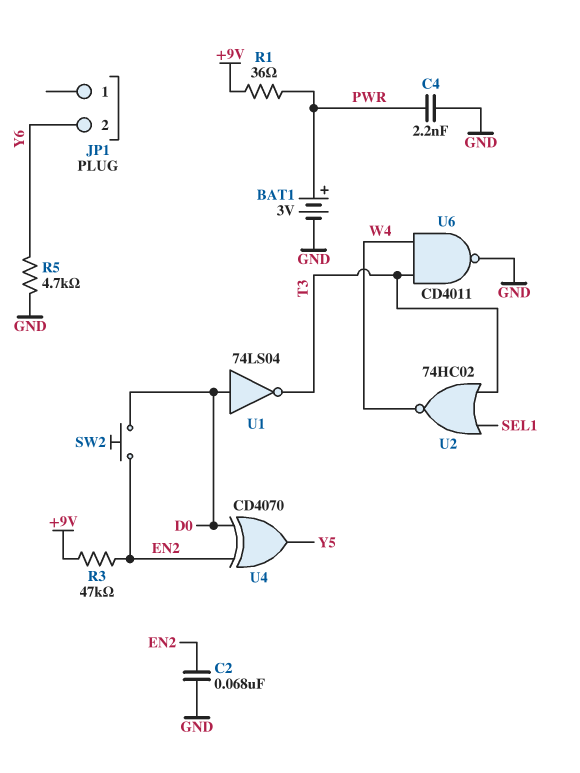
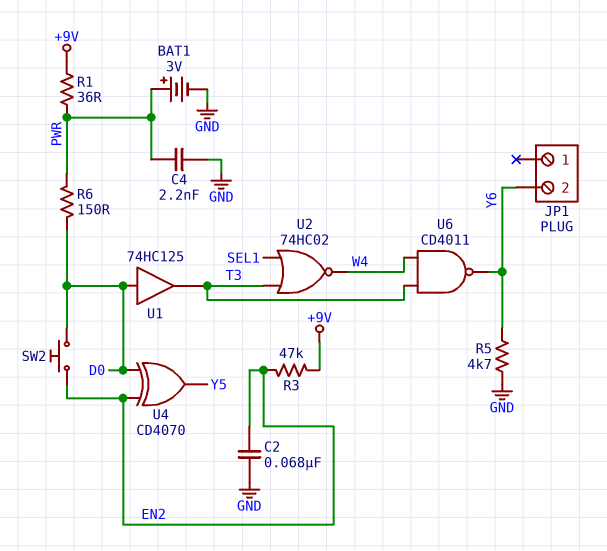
R6: none -> 150 (D0, PWR)
U1: NOT 74LS04 (in D0, out T3) -> buffer 74HC125 (in D0, out T3)
U6: NAND CD4011 (in T3, in W4, out GND) -> NAND CD4011 (in T3, in W4, out Y6)

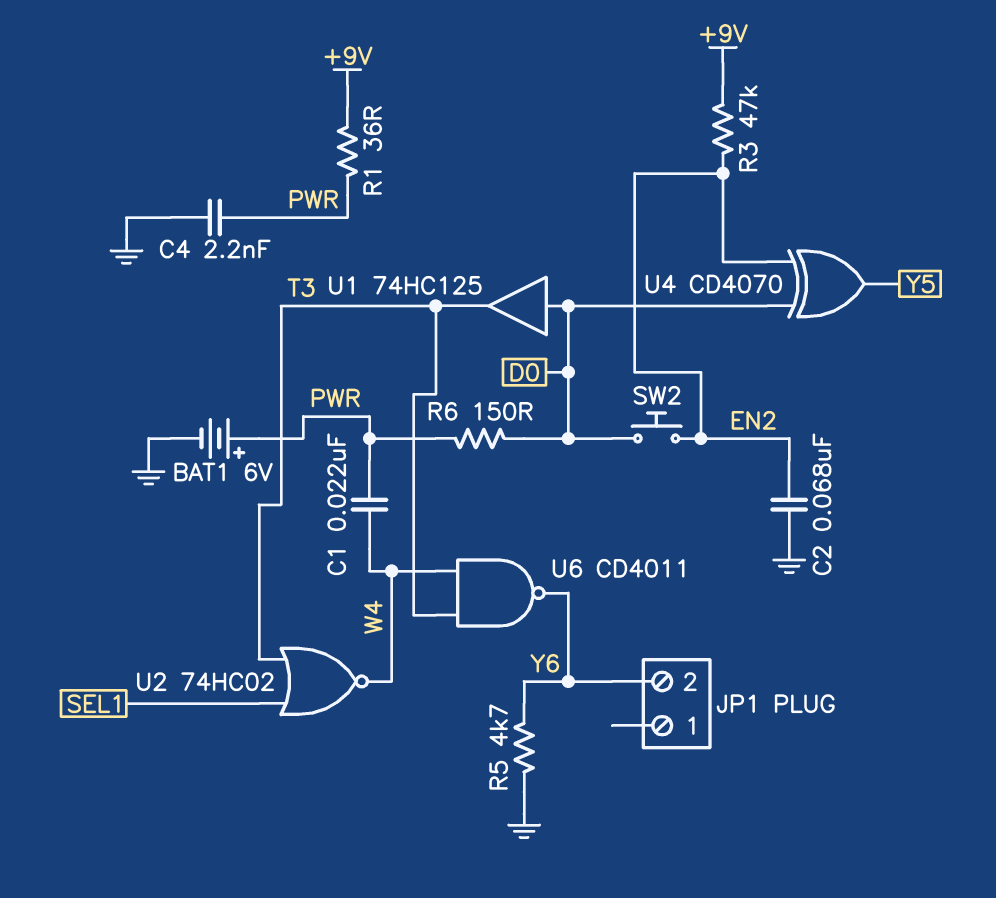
BAT1: 3V (plus PWR, minus GND) -> 6V (plus PWR, minus GND)
C1: none -> 22nF (PWR, W4)

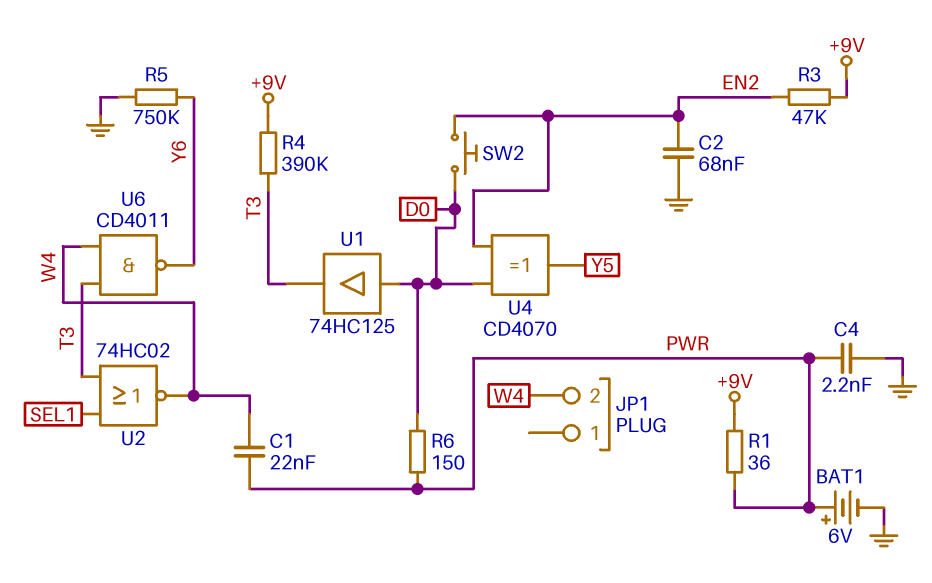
JP1 pin 2: Y6 -> W4
R4: none -> 390k (+9V, T3)
R5: 4.7k (GND, Y6) -> 750k (GND, Y6)

